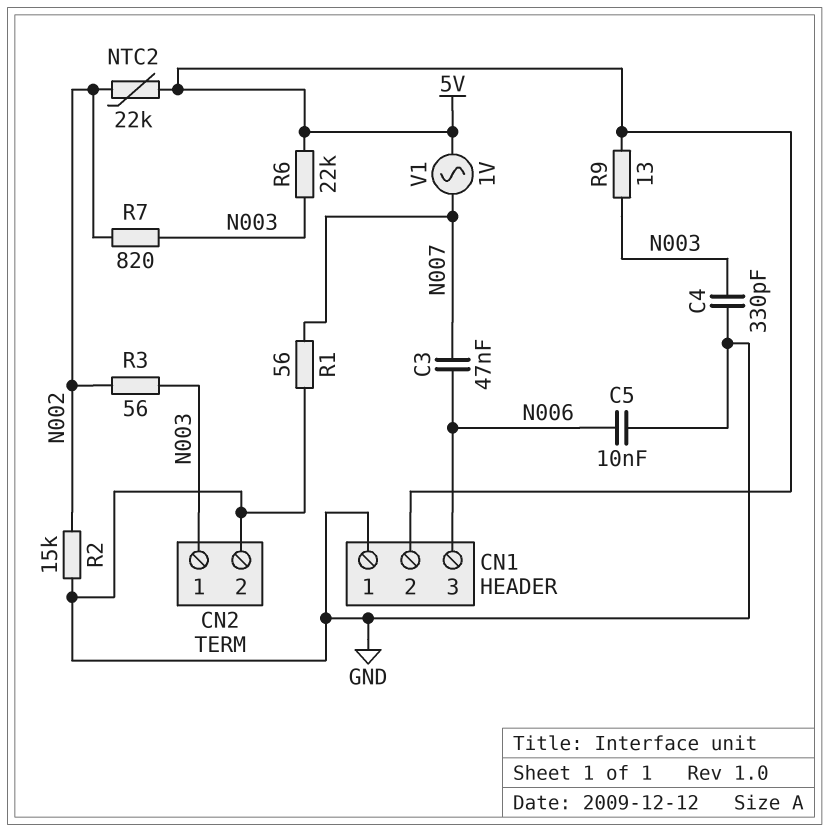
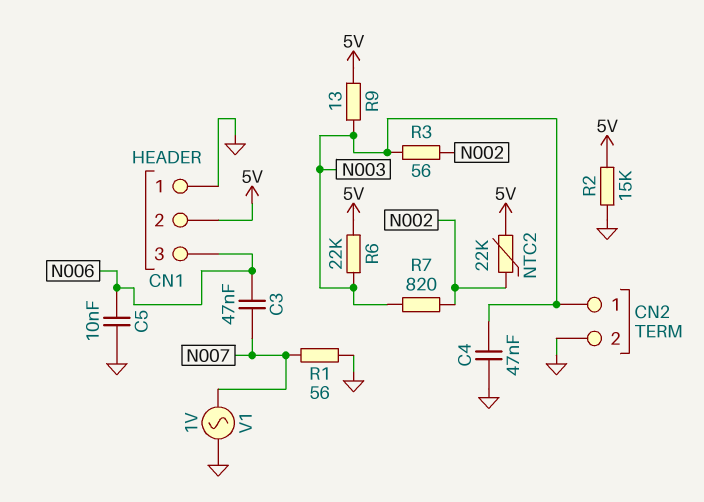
C4: 330pF (GND, N003) -> 47nF (GND, N003)
R2: 15k (GND, N002) -> 15k (5V, GND)
V1: AC 1V (5V, N007) -> AC 1V (GND, N007)

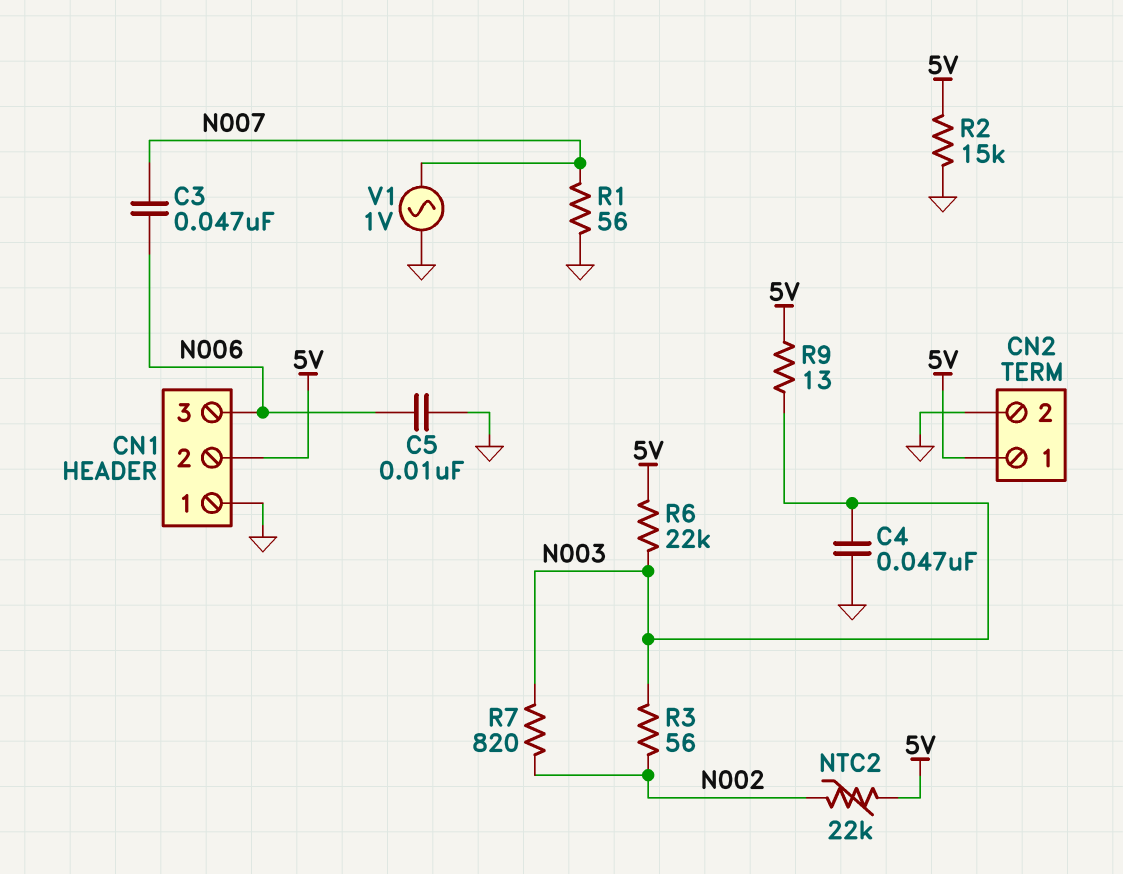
CN2 pin 1: N003 -> 5V

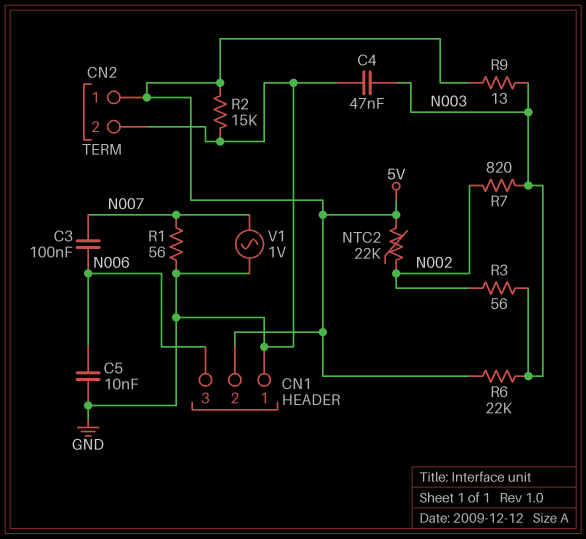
C3: 47nF (N006, N007) -> 100nF (N006, N007)

